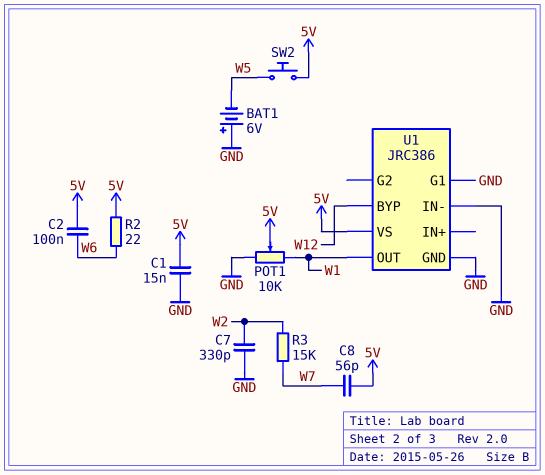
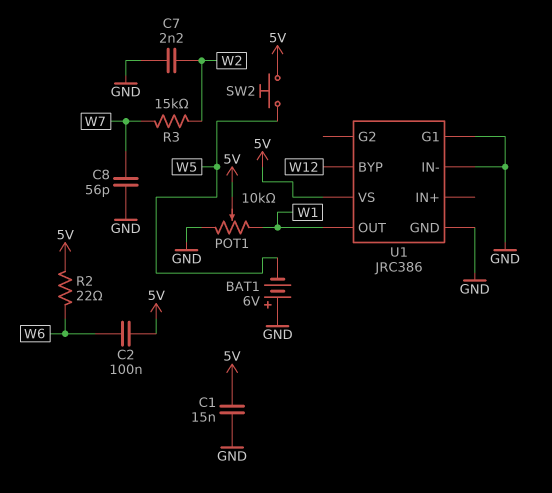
C7: 330pF (GND, W2) -> 2.2nF (GND, W2)
C8: 56pF (5V, W7) -> 56pF (GND, W7)

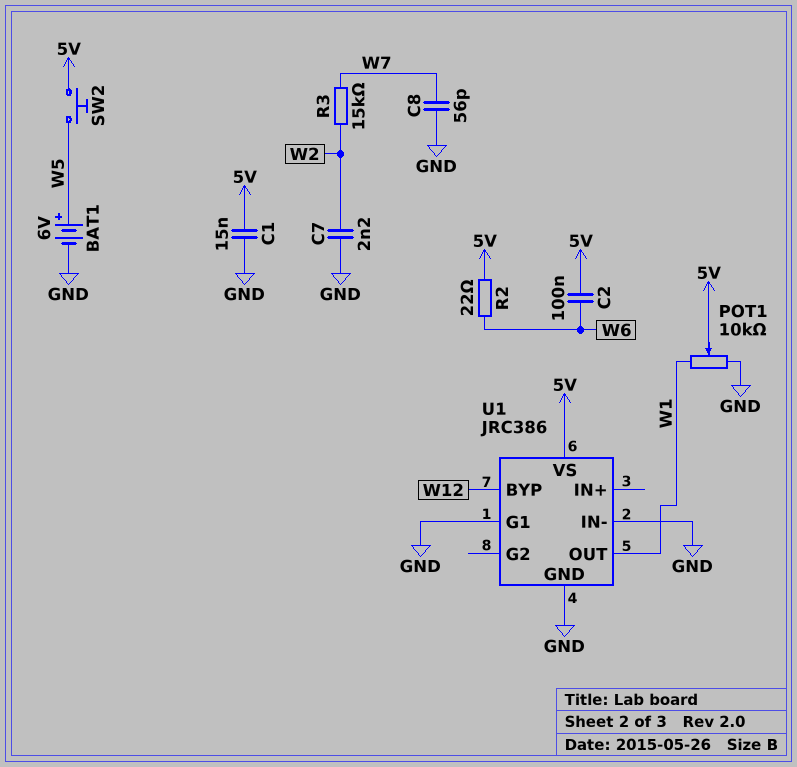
BAT1: 6V (plus GND, minus W5) -> 6V (plus W5, minus GND)

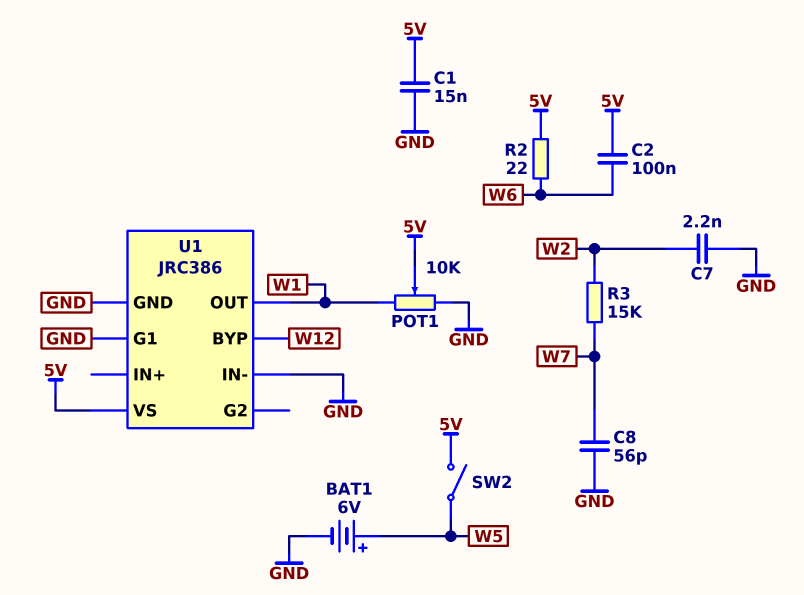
SW2: button (5V, W5) -> switch (5V, W5)

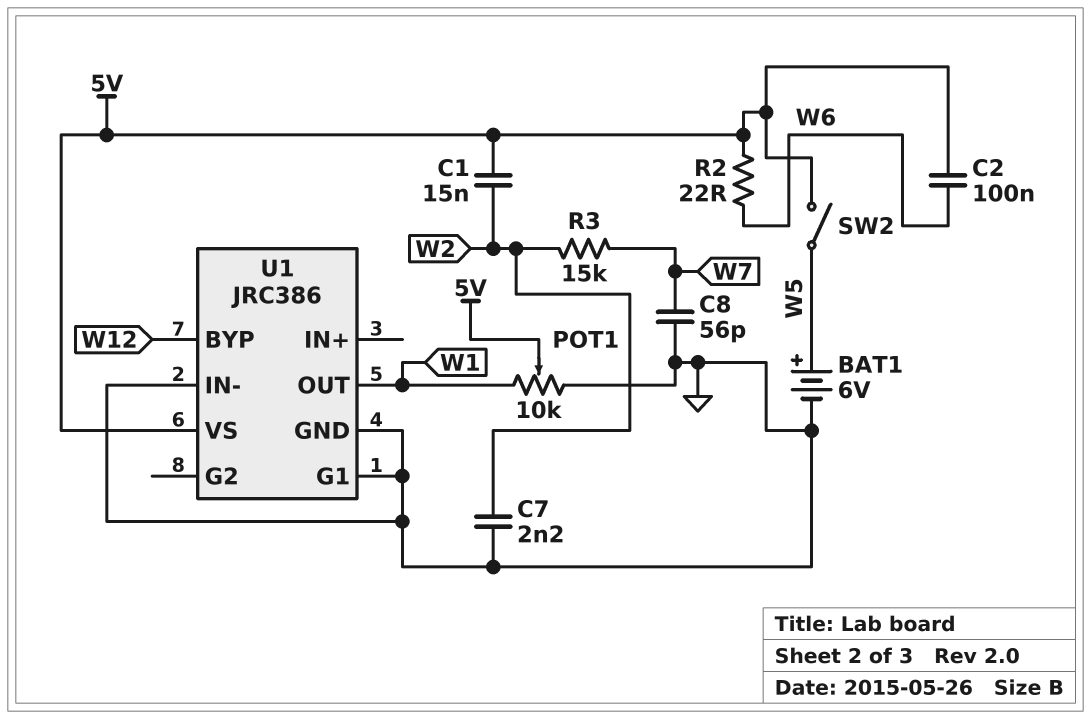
C1: 15nF (5V, GND) -> 15nF (5V, W2)

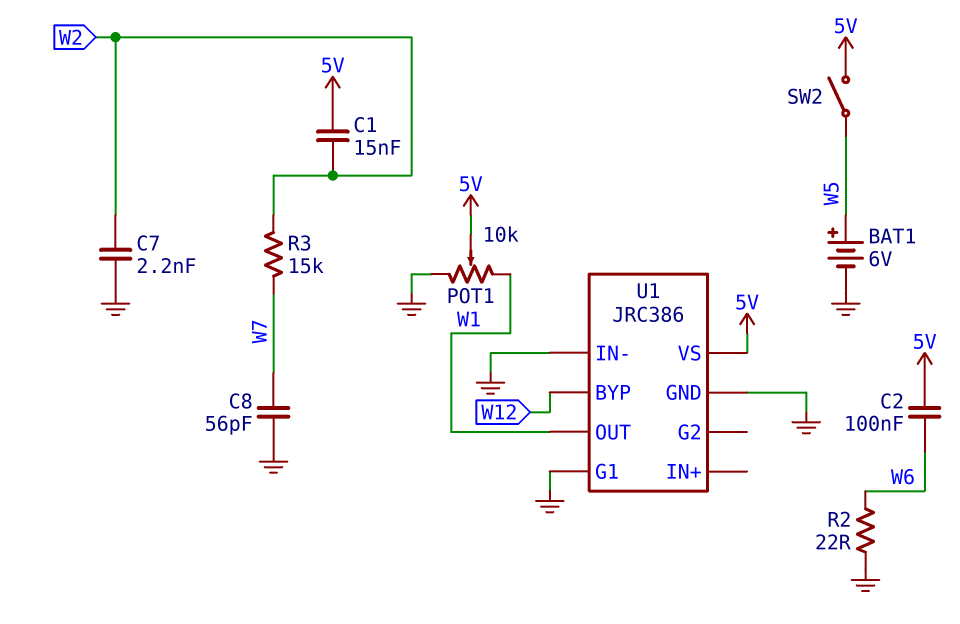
R2: 22 (5V, W6) -> 22 (GND, W6)

